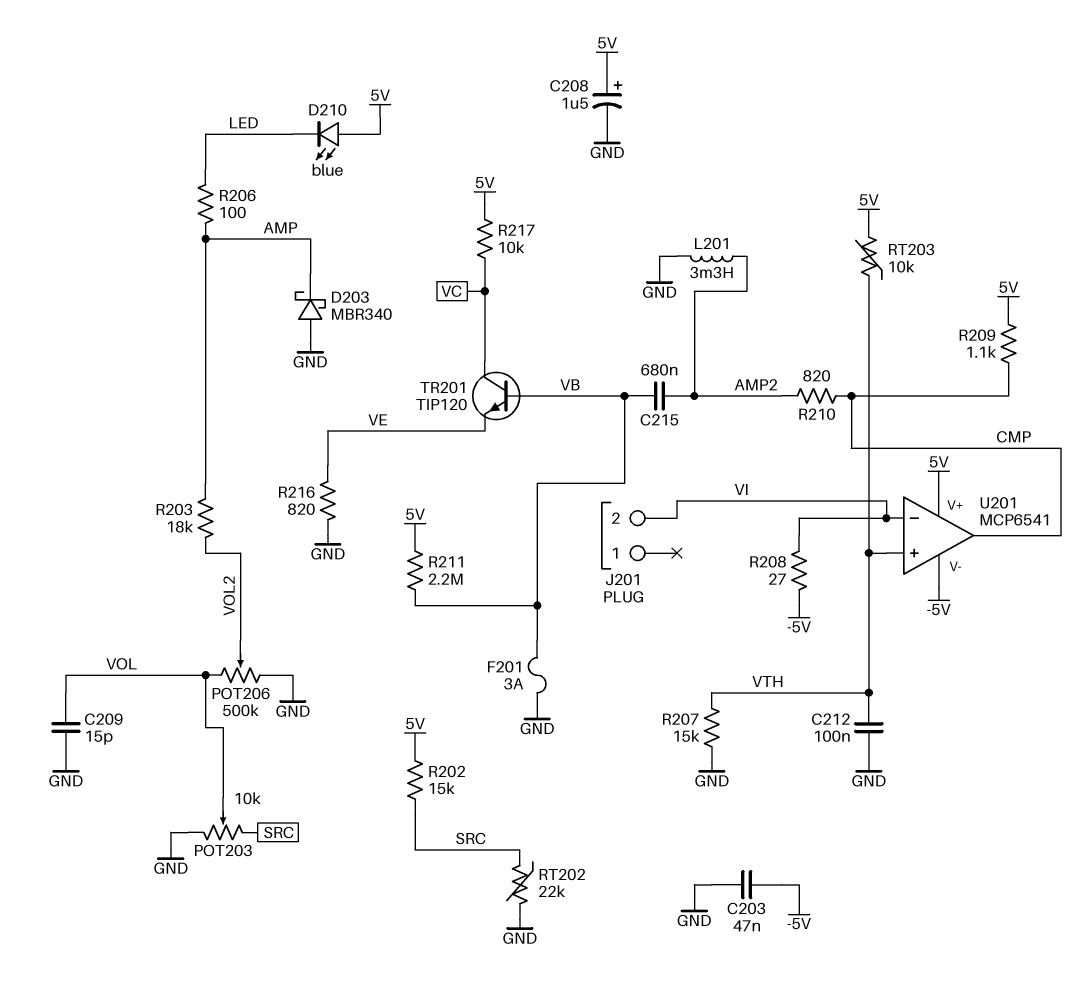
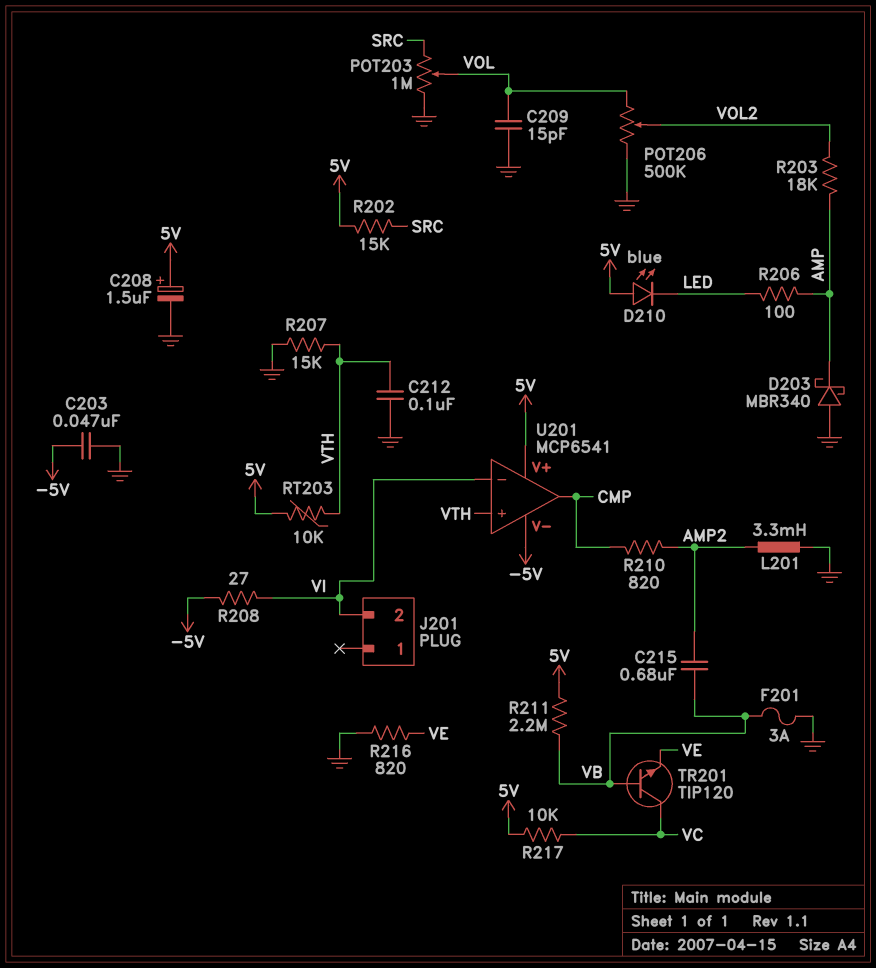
POT203: 10k (GND, SRC, wiper VOL) -> 1M (GND, SRC, wiper VOL)
R209: 1.1k (5V, CMP) -> none
RT202: 22k (GND, SRC) -> none

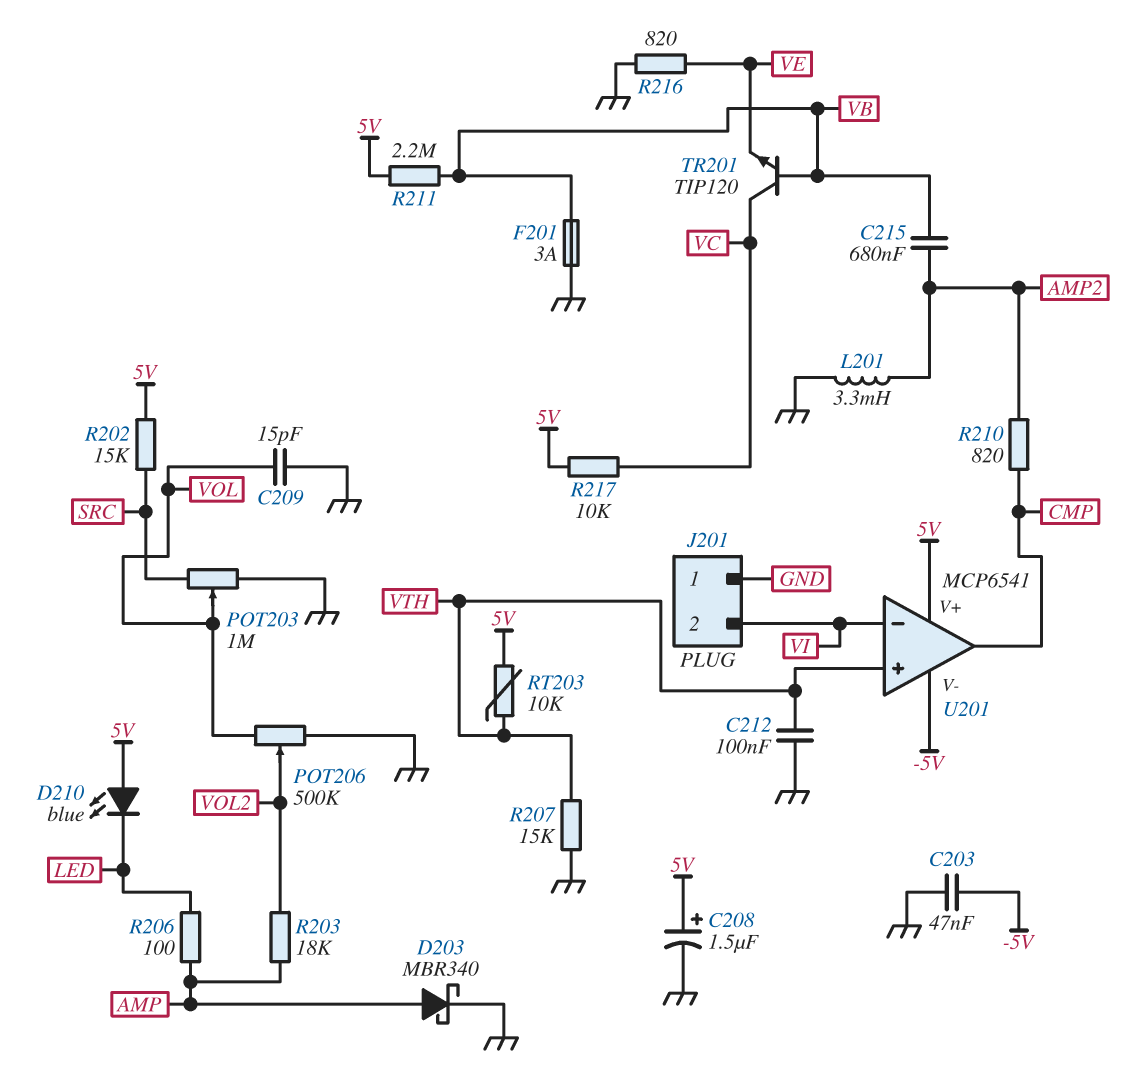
D203: schottky MBR340 (A GND, K AMP) -> schottky MBR340 (A AMP, K GND)
J201 pin 1: none -> GND
R208: 27 (-5V, VI) -> none

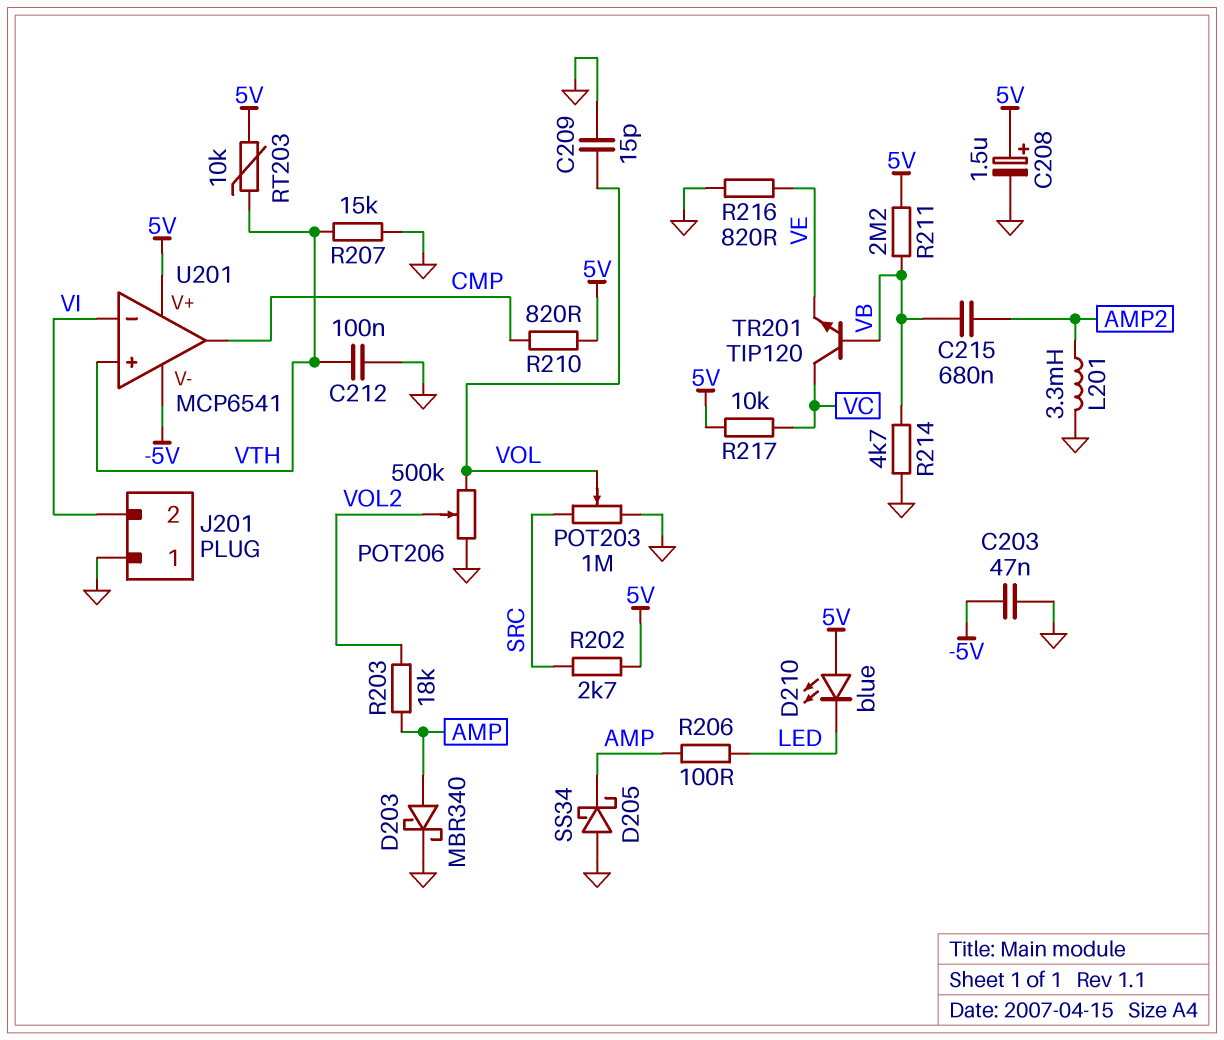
D205: none -> schottky SS34 (A GND, K AMP)
F201: 3A (GND, VB) -> none
R202: 15k (5V, SRC) -> 2.7k (5V, SRC)
R210: 820 (AMP2, CMP) -> 820 (5V, CMP)
R214: none -> 4.7k (GND, VB)

